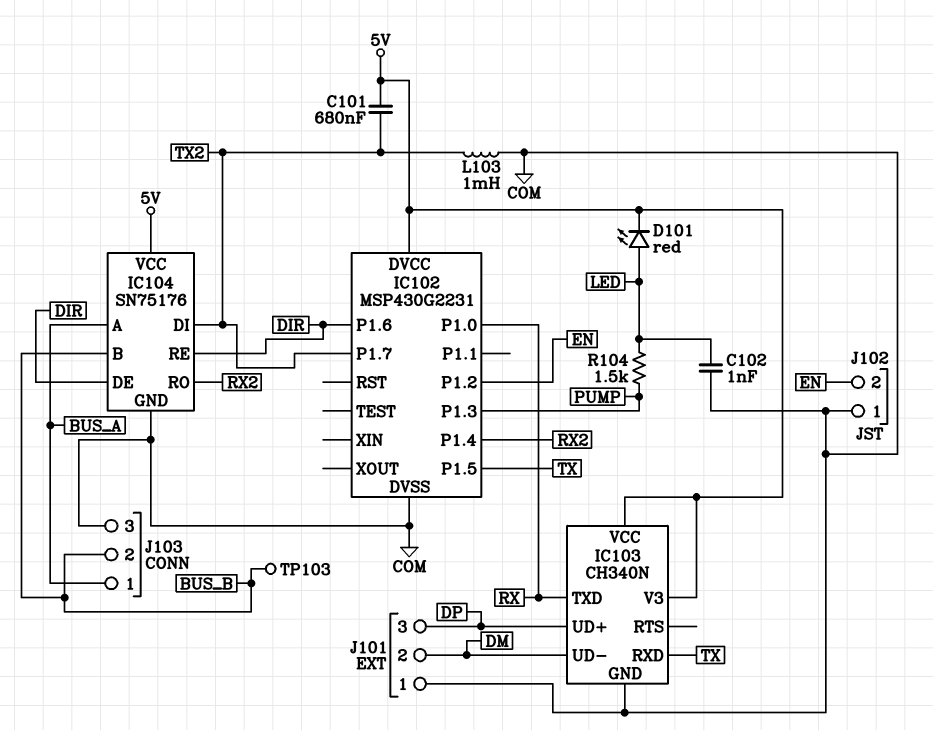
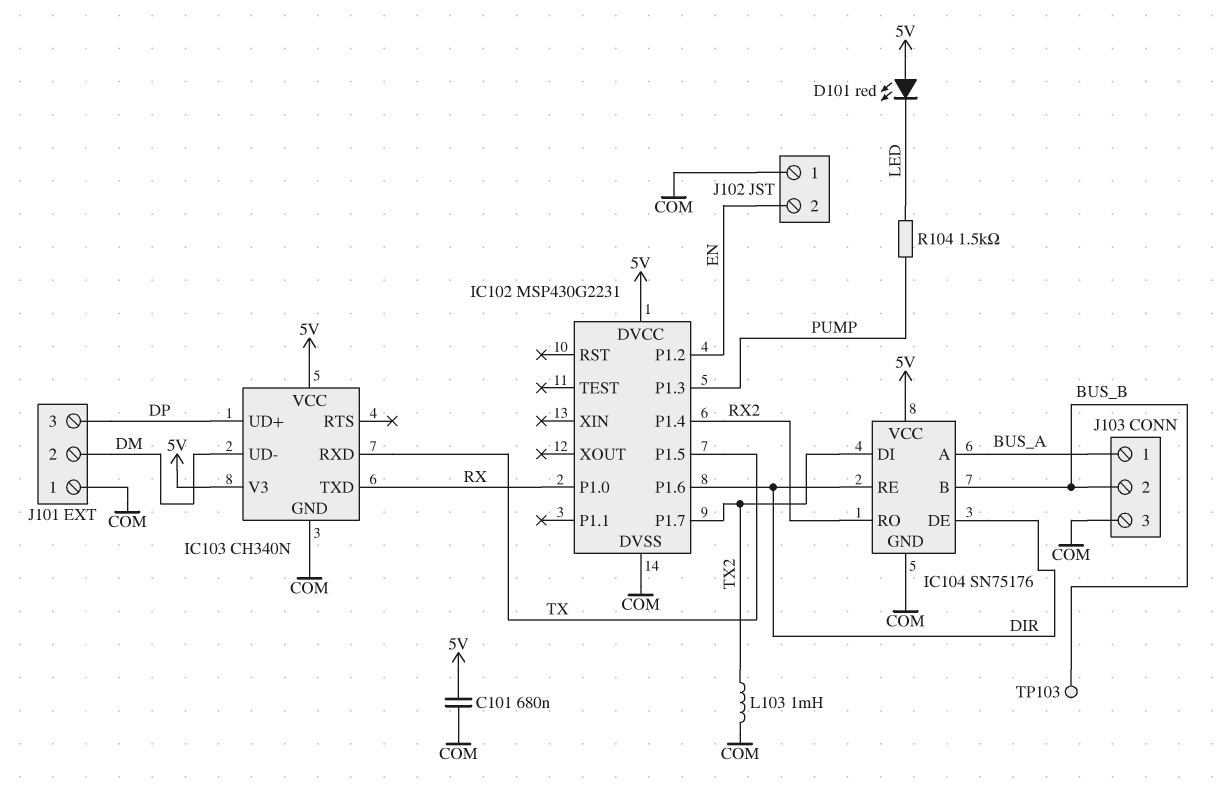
C101: 680nF (5V, TX2) -> 680nF (5V, COM)
C102: 1nF (COM, LED) -> none
D101: LED red (A LED, K 5V) -> LED red (A 5V, K LED)

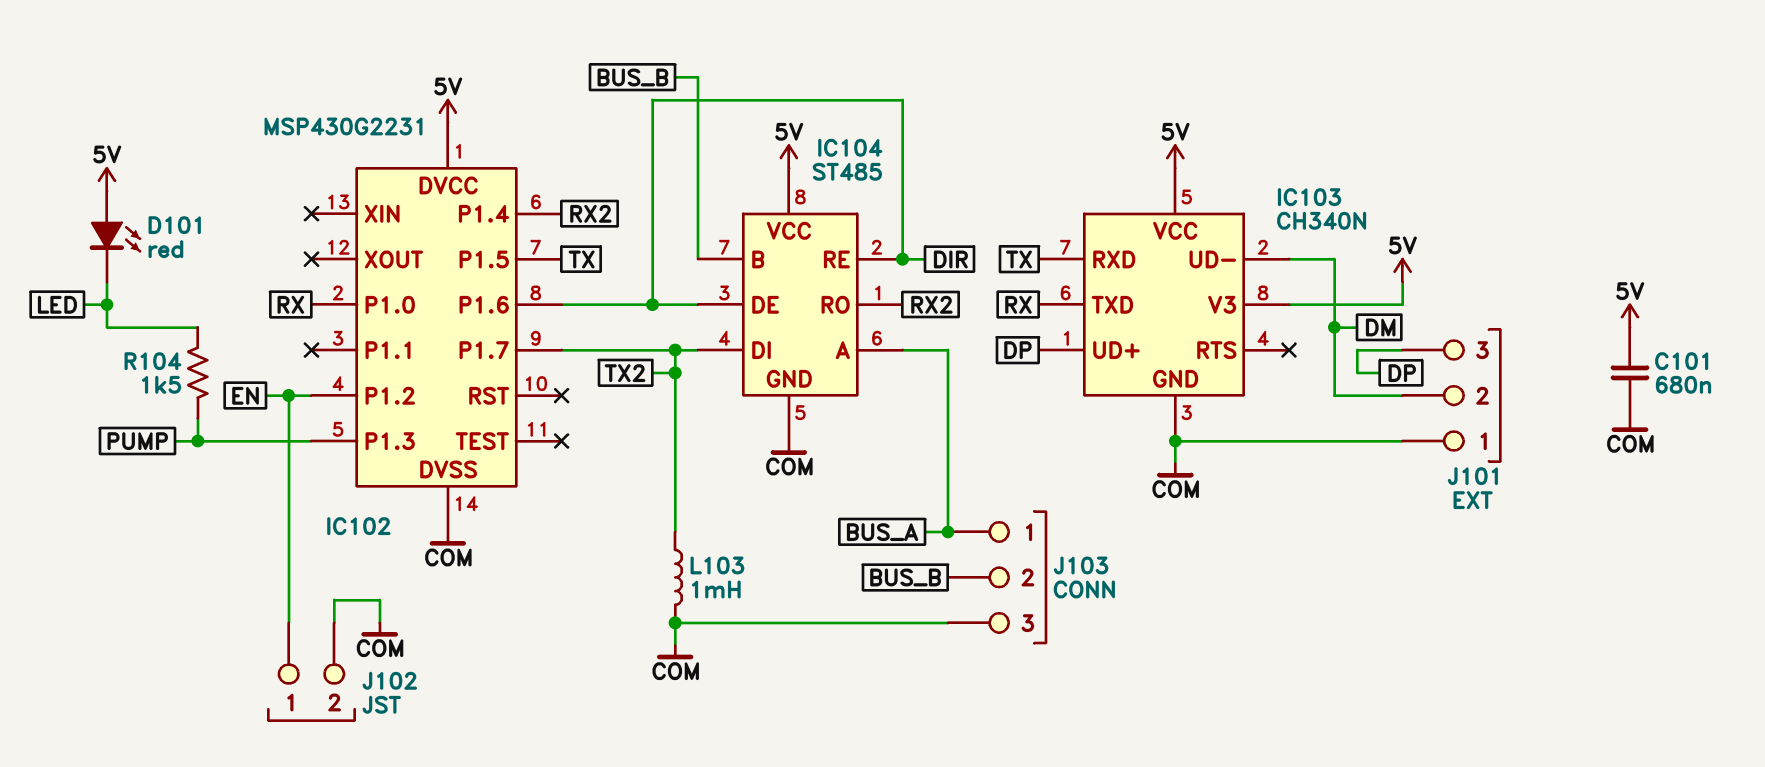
IC104: SN75176 -> ST485
J102 pin 1: COM -> EN
J102 pin 2: EN -> COM
TP103: test point (BUS_B) -> none

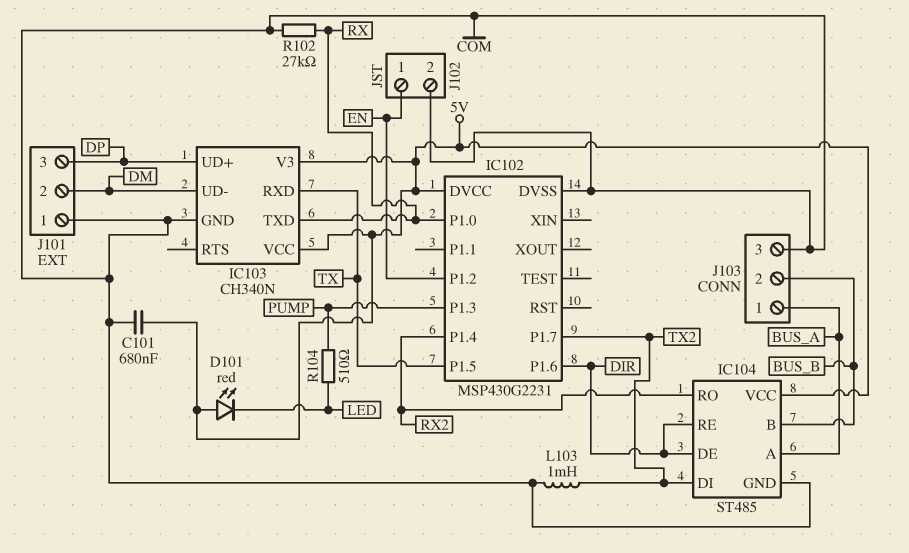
R102: none -> 27k (COM, RX)
R104: 1.5k (LED, PUMP) -> 510 (LED, PUMP)

